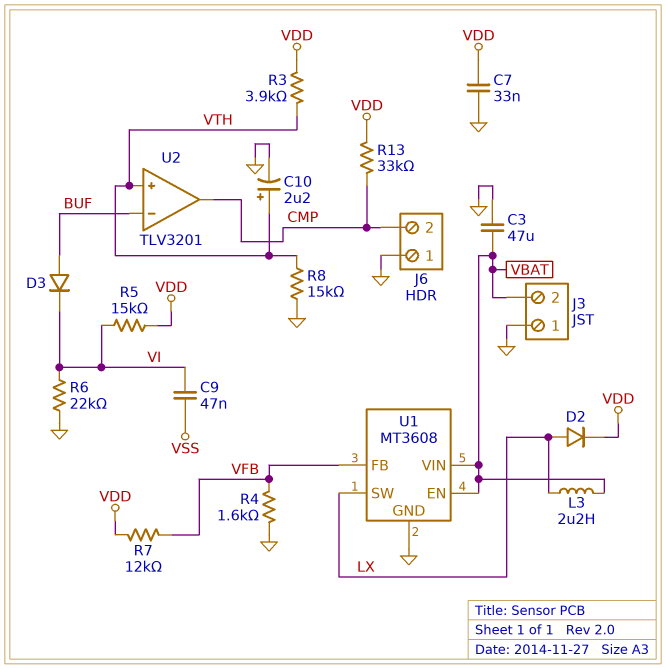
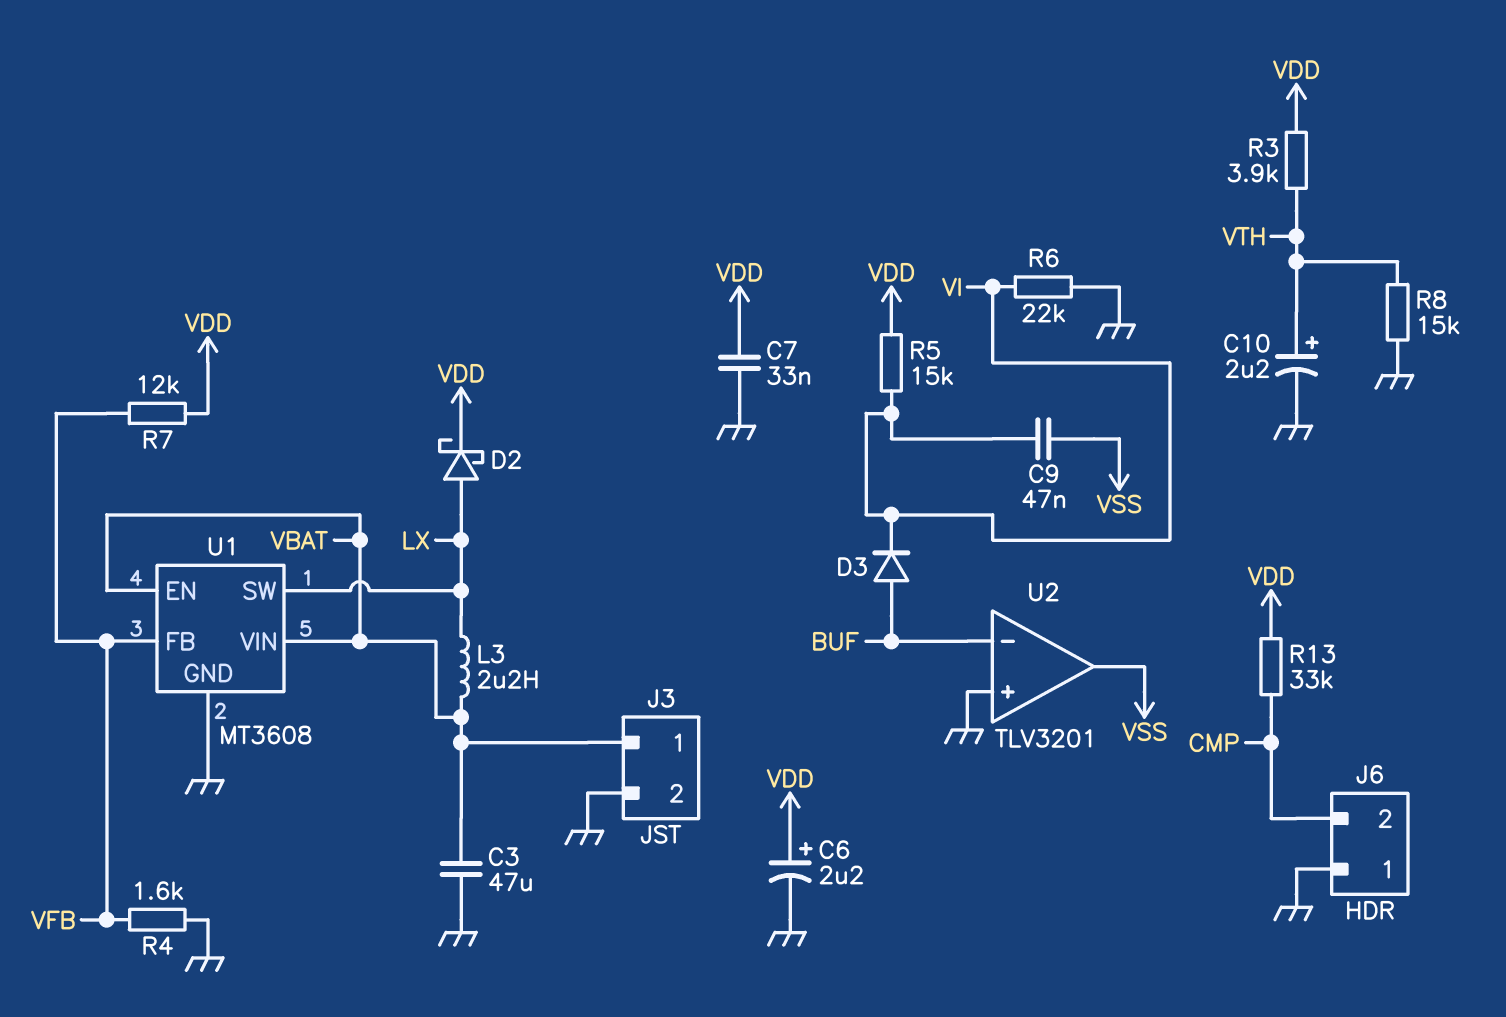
C6: none -> 2.2uF (plus VDD, minus GND)
D2: diode (A LX, K VDD) -> schottky (A LX, K VDD)
J3 pin 1: GND -> VBAT
J3 pin 2: VBAT -> GND
U2 pin in+: VTH -> GND
U2 pin out: CMP -> VSS

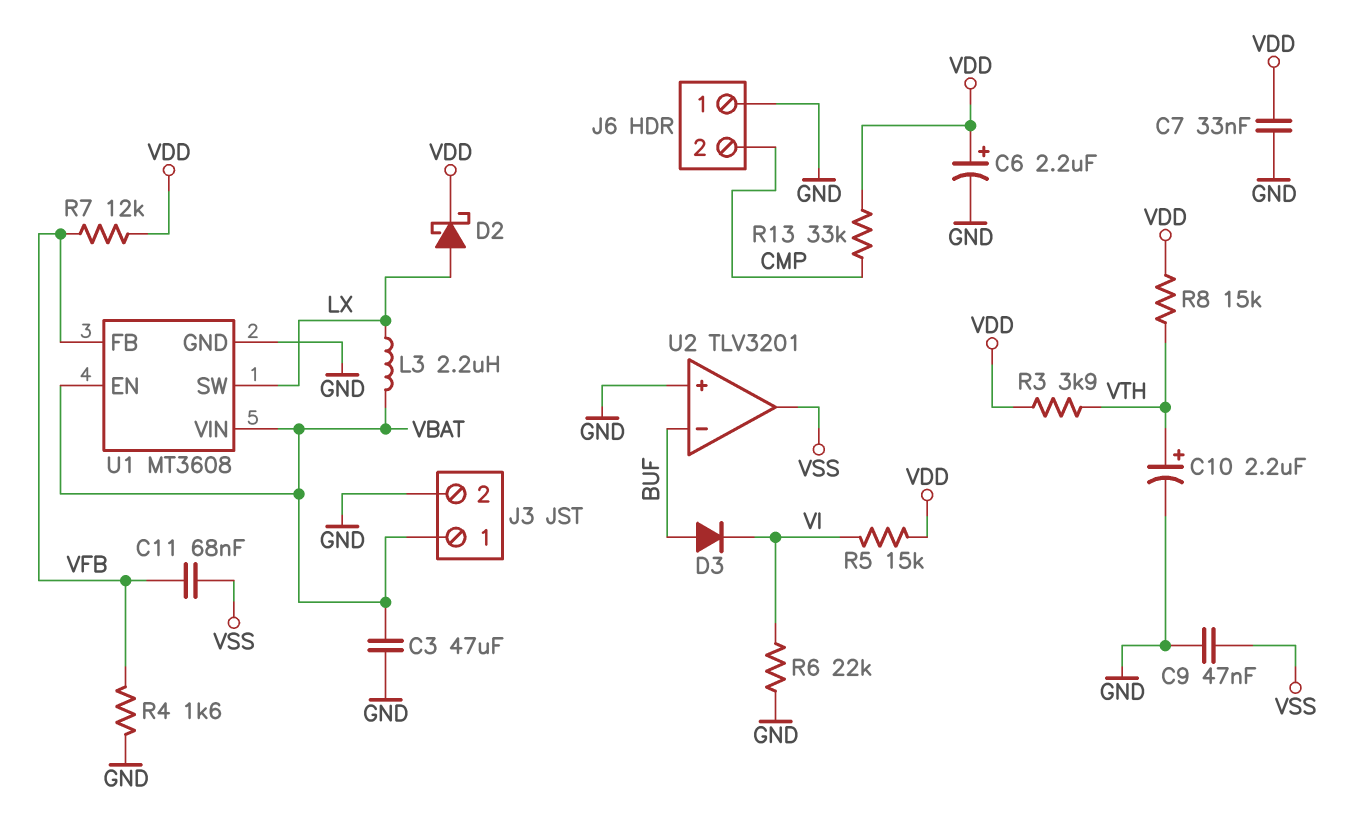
C9: 47nF (VI, VSS) -> 47nF (GND, VSS)
C11: none -> 68nF (VFB, VSS)
R8: 15k (GND, VTH) -> 15k (VDD, VTH)

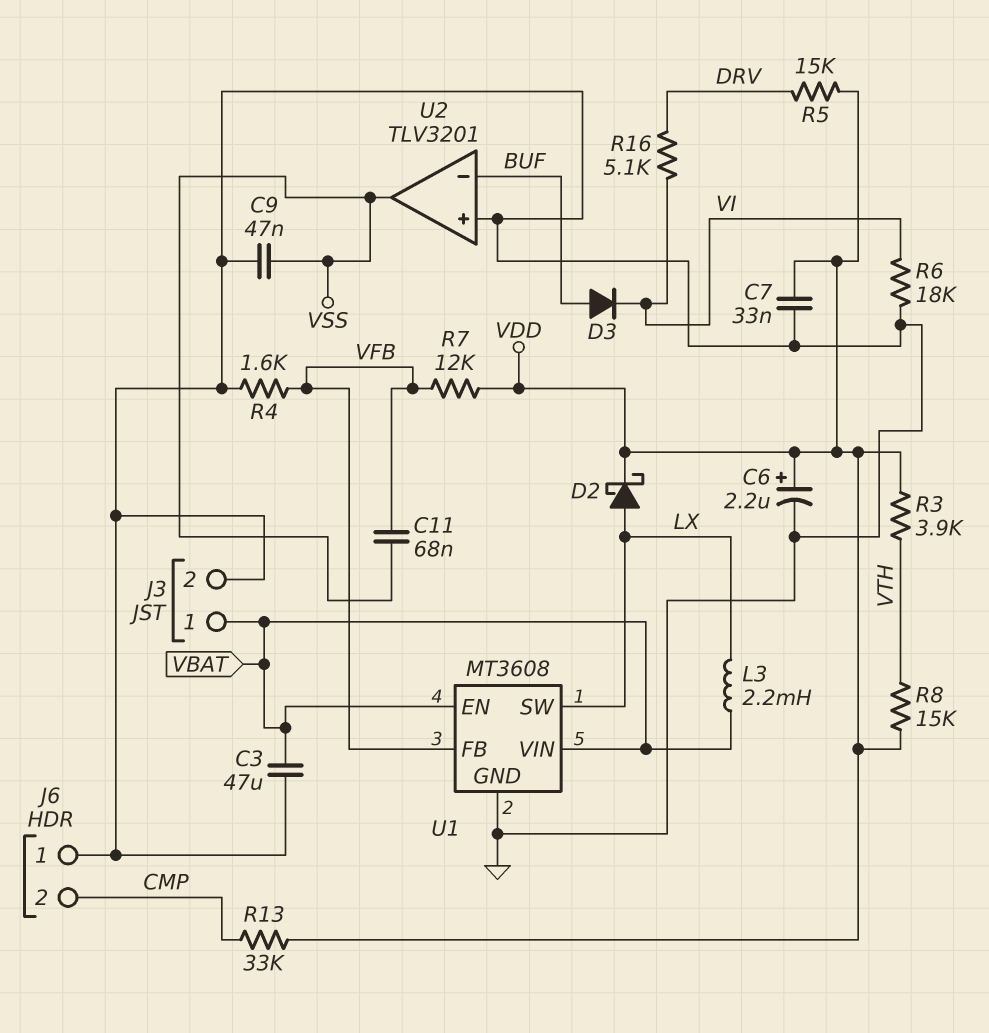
C10: 2.2uF (plus VTH, minus GND) -> none
L3: 2.2uH (LX, VBAT) -> 2.2mH (LX, VBAT)
R5: 15k (VDD, VI) -> 15k (DRV, VDD)
R6: 22k (GND, VI) -> 18k (GND, VI)
R16: none -> 5.1k (DRV, VI)

